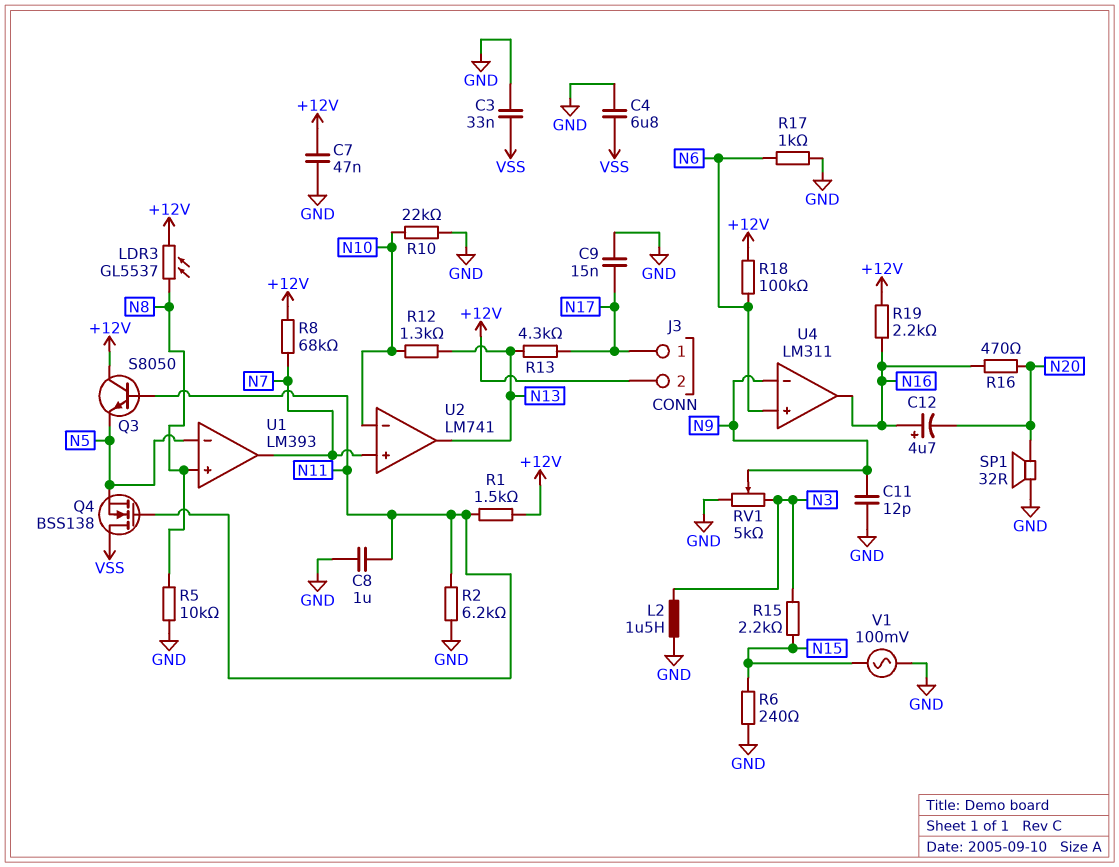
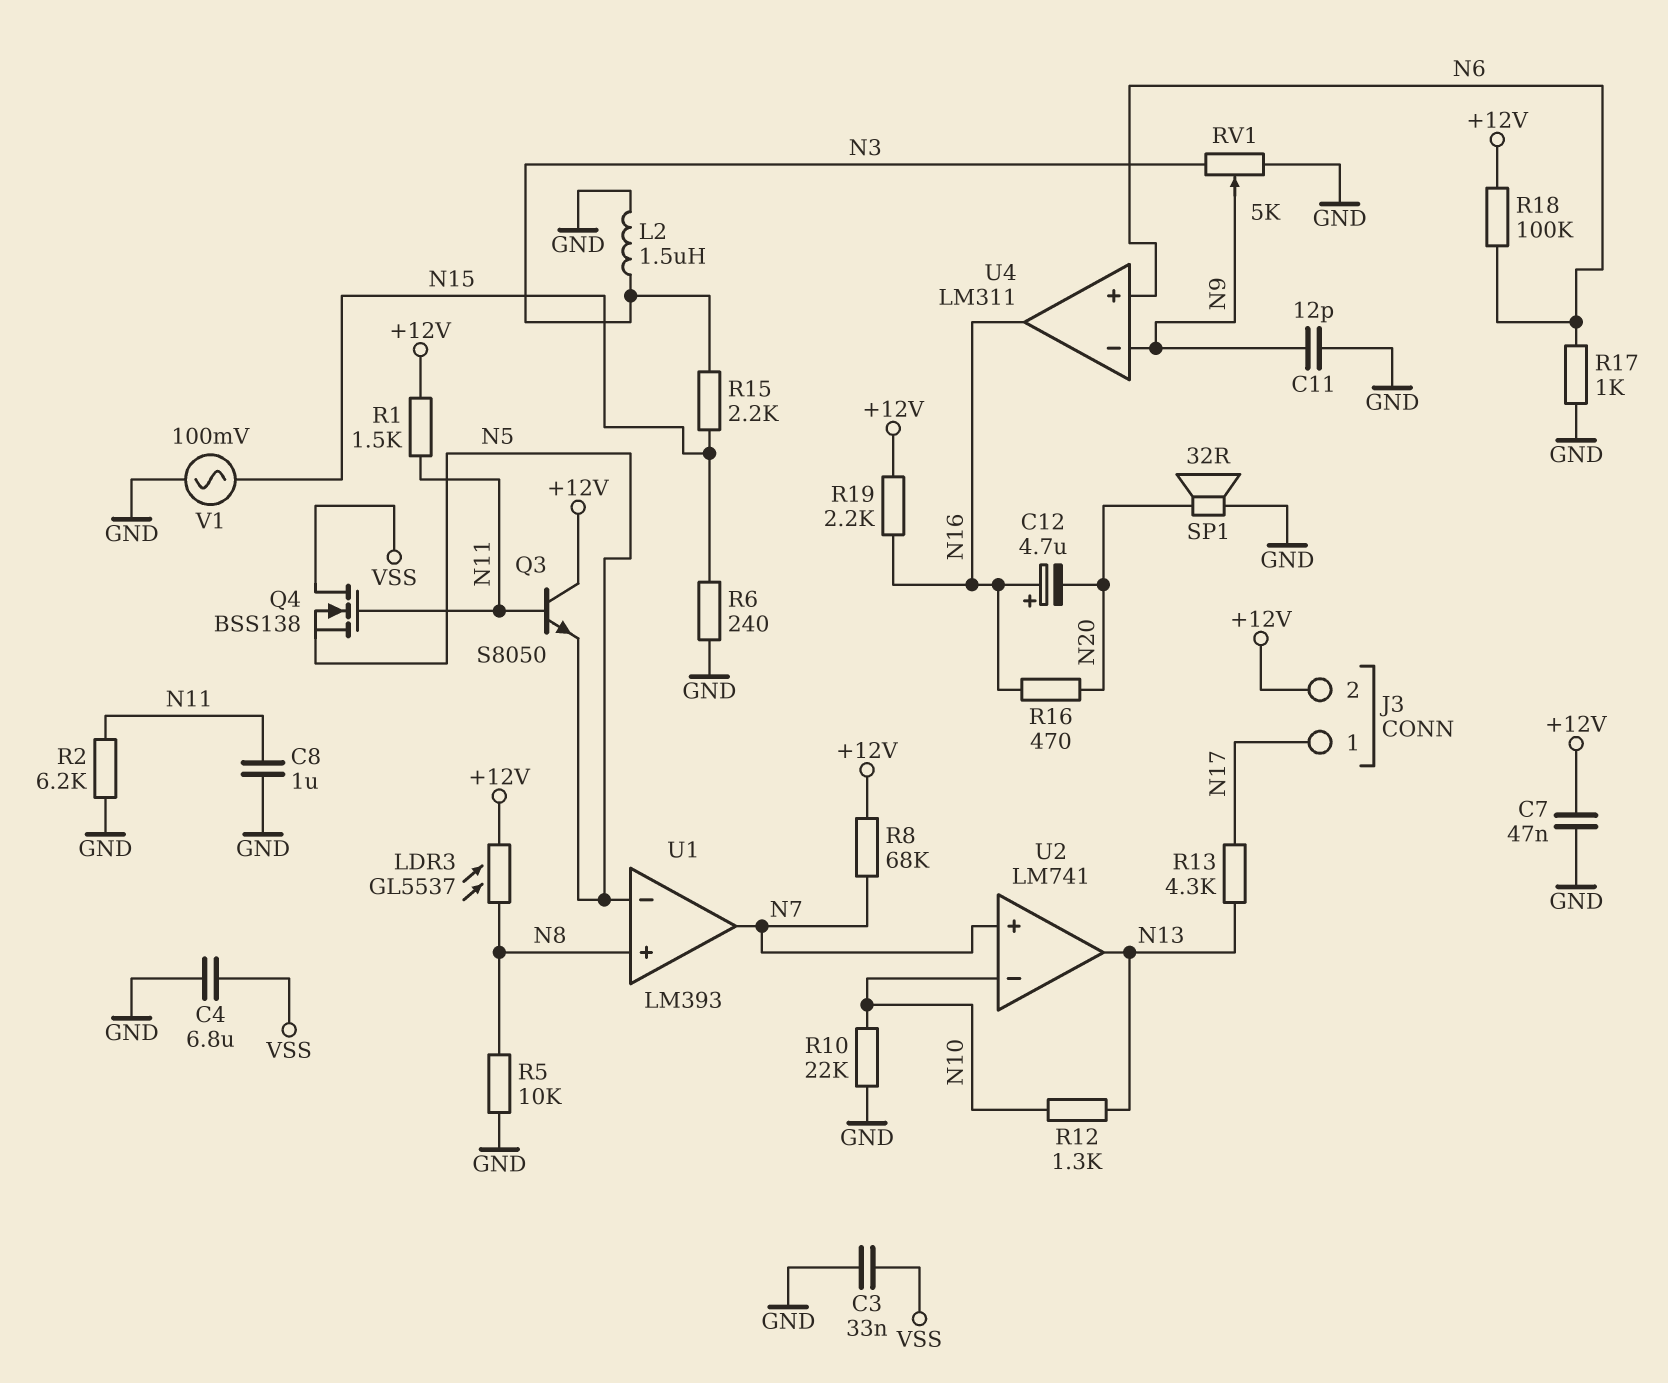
C9: 15nF (GND, N17) -> none

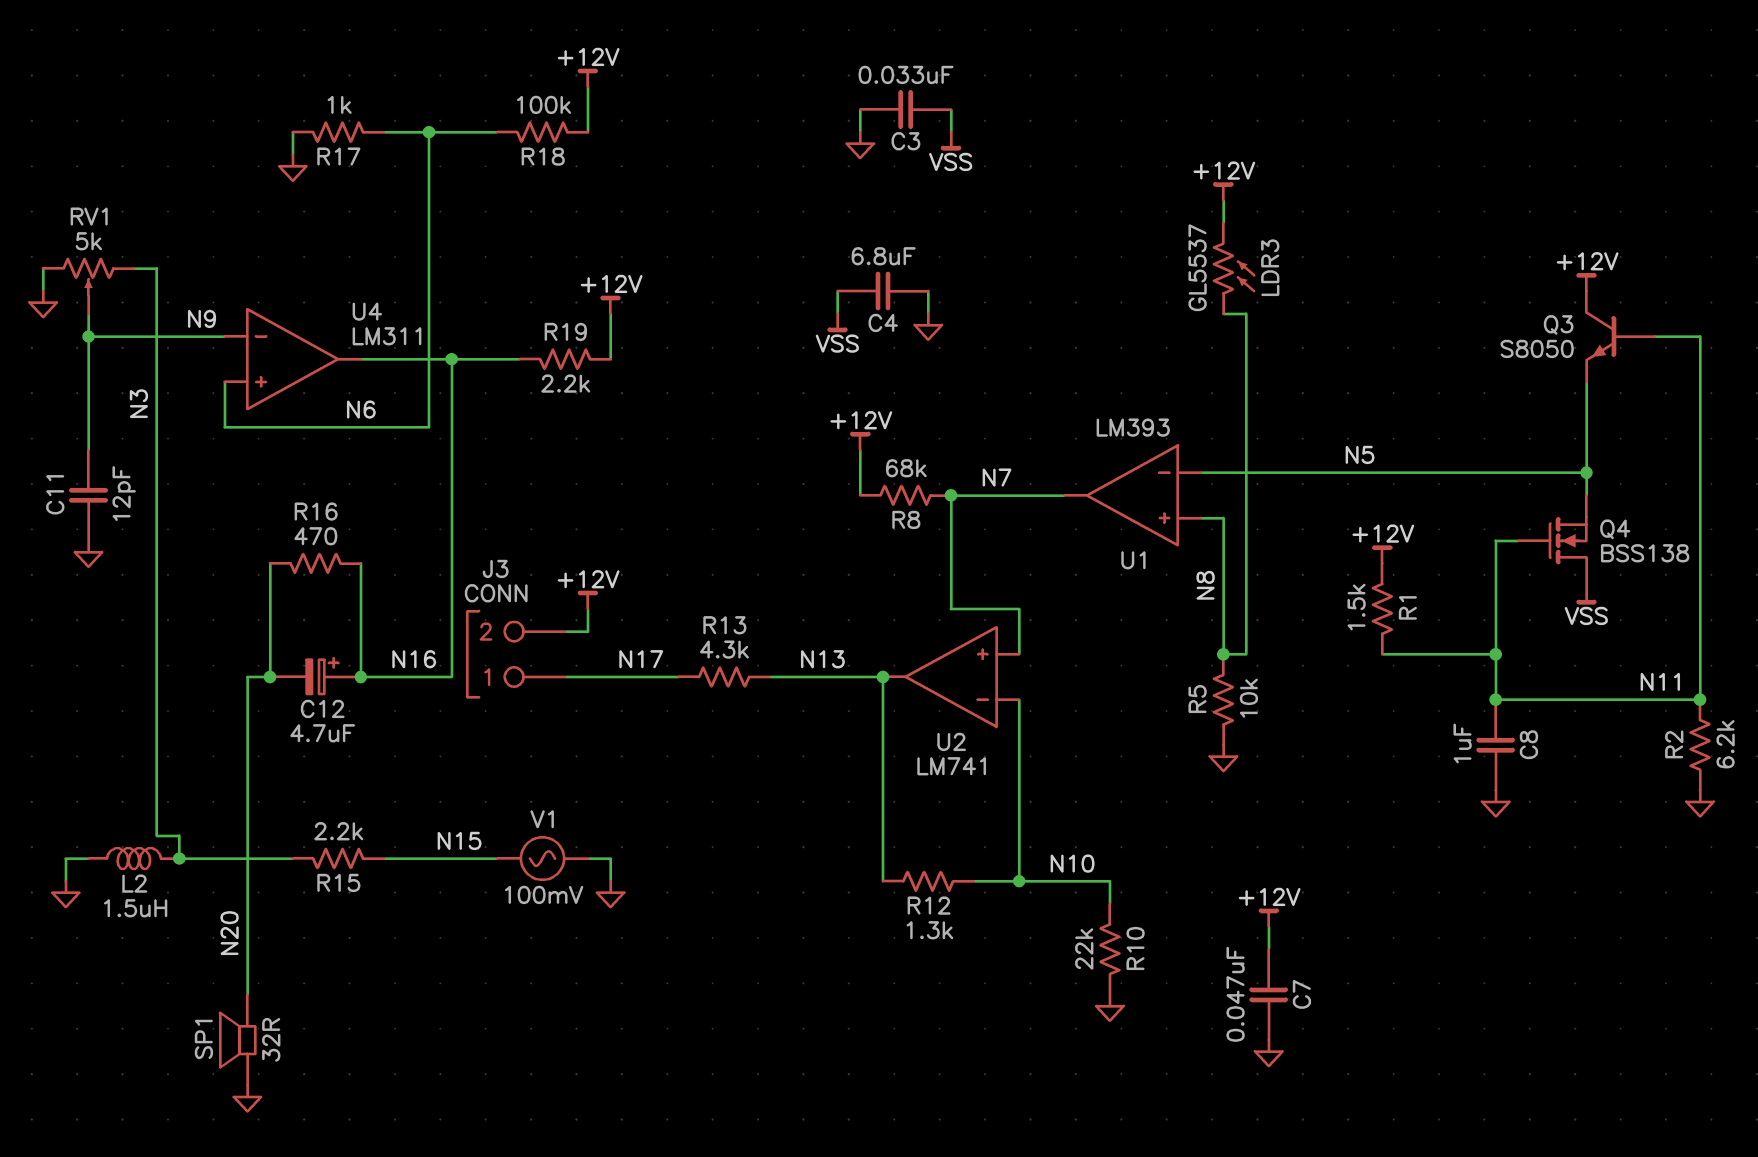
R6: 240 (GND, N15) -> none

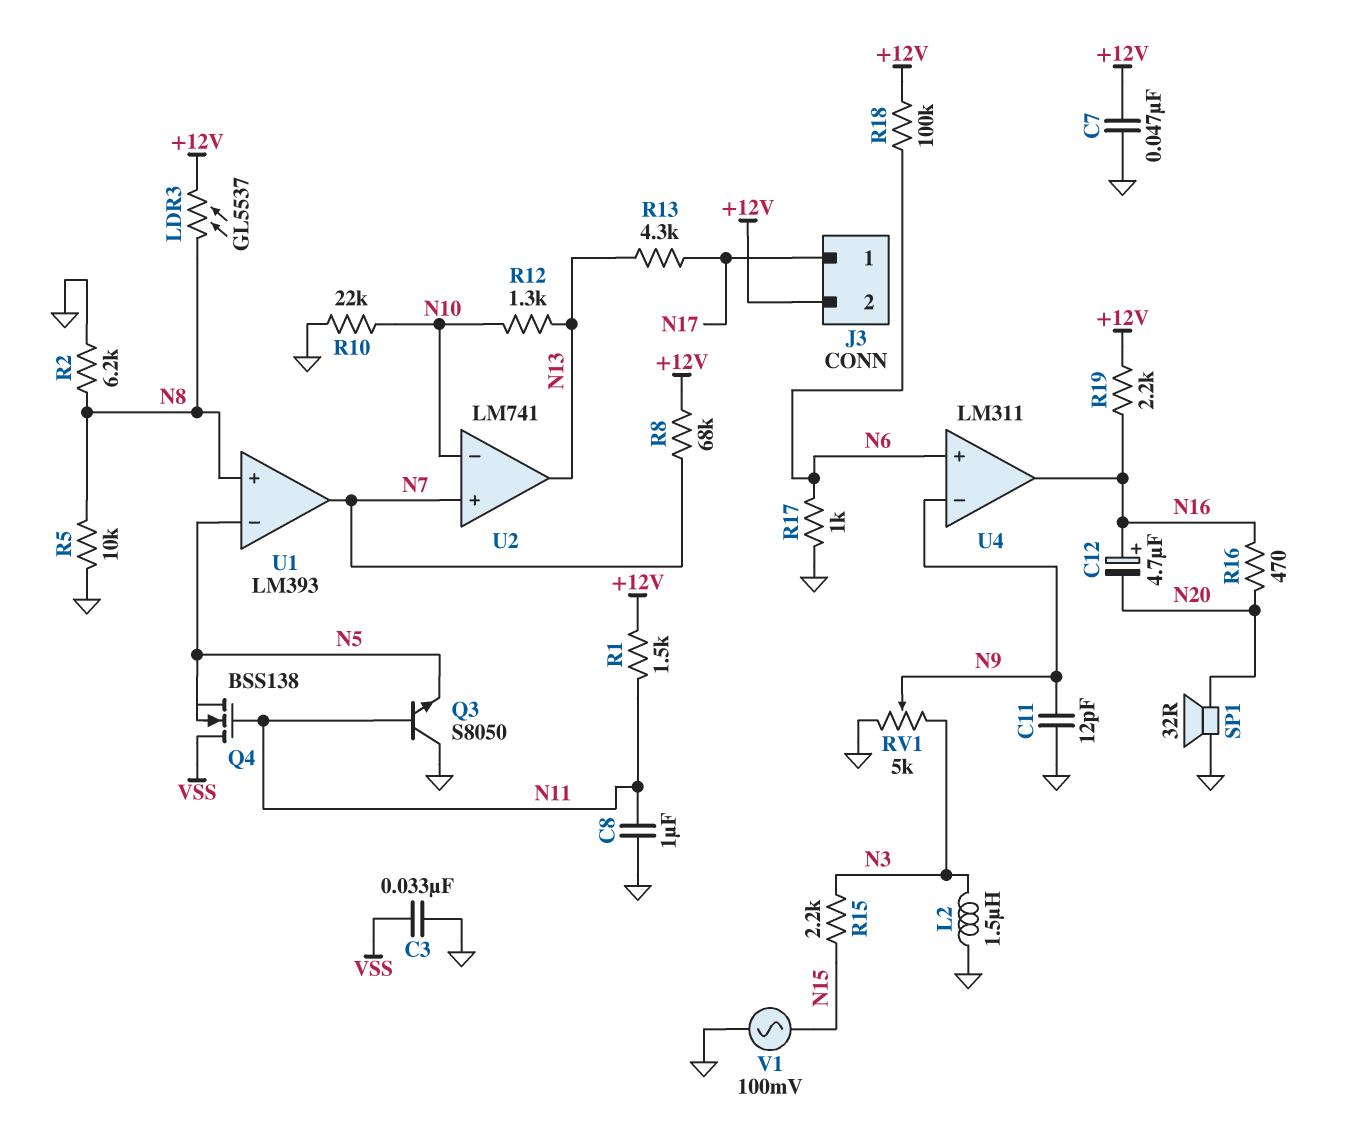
C4: 6.8uF (GND, VSS) -> none
Q3: NPN S8050 (B N11, C +12V, E N5) -> NPN S8050 (B N11, C GND, E N5)
R2: 6.2k (GND, N11) -> 6.2k (GND, N8)

